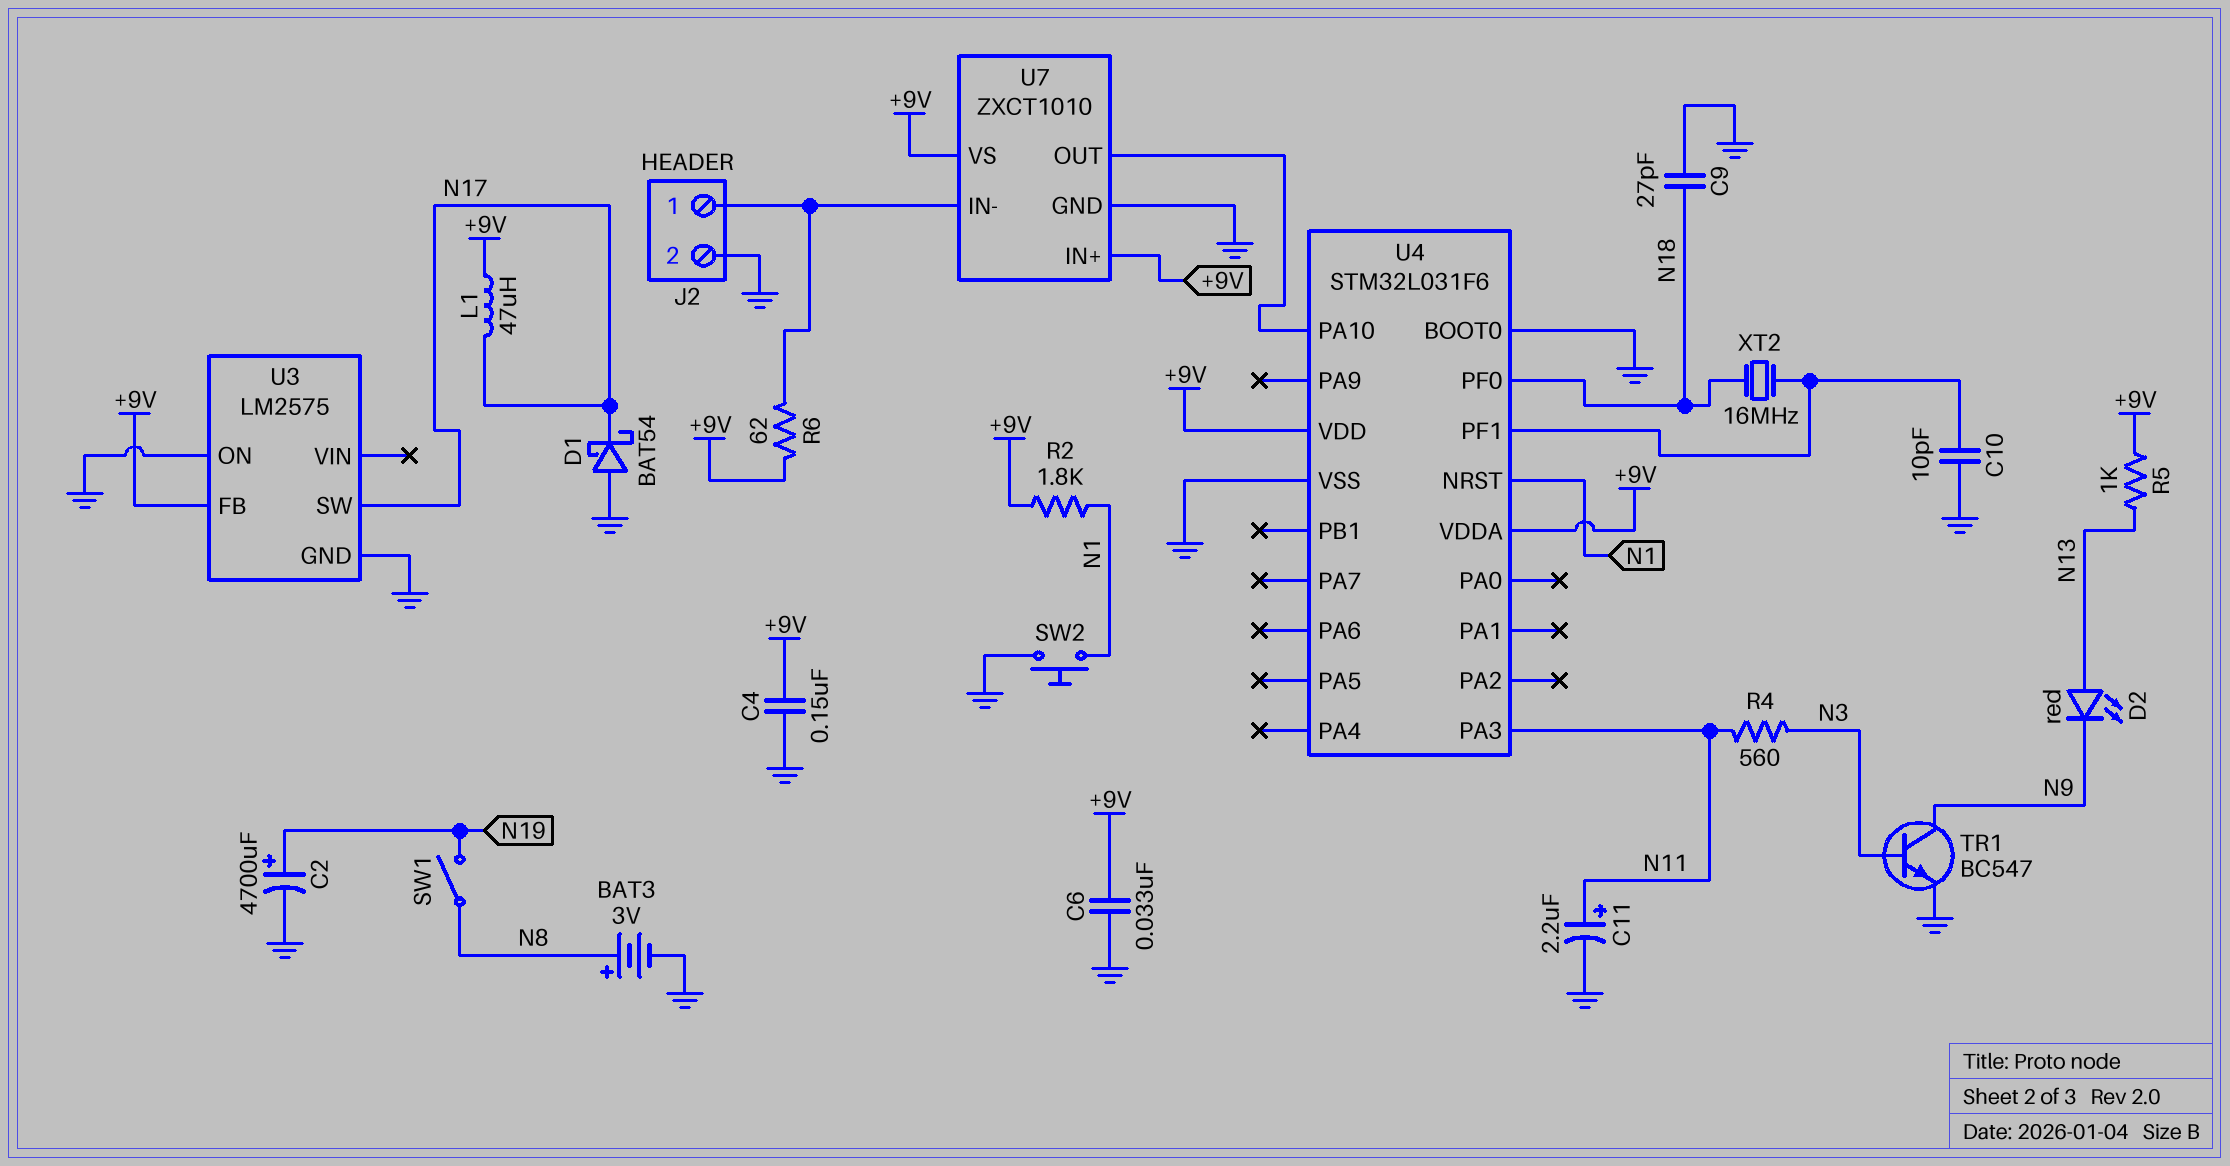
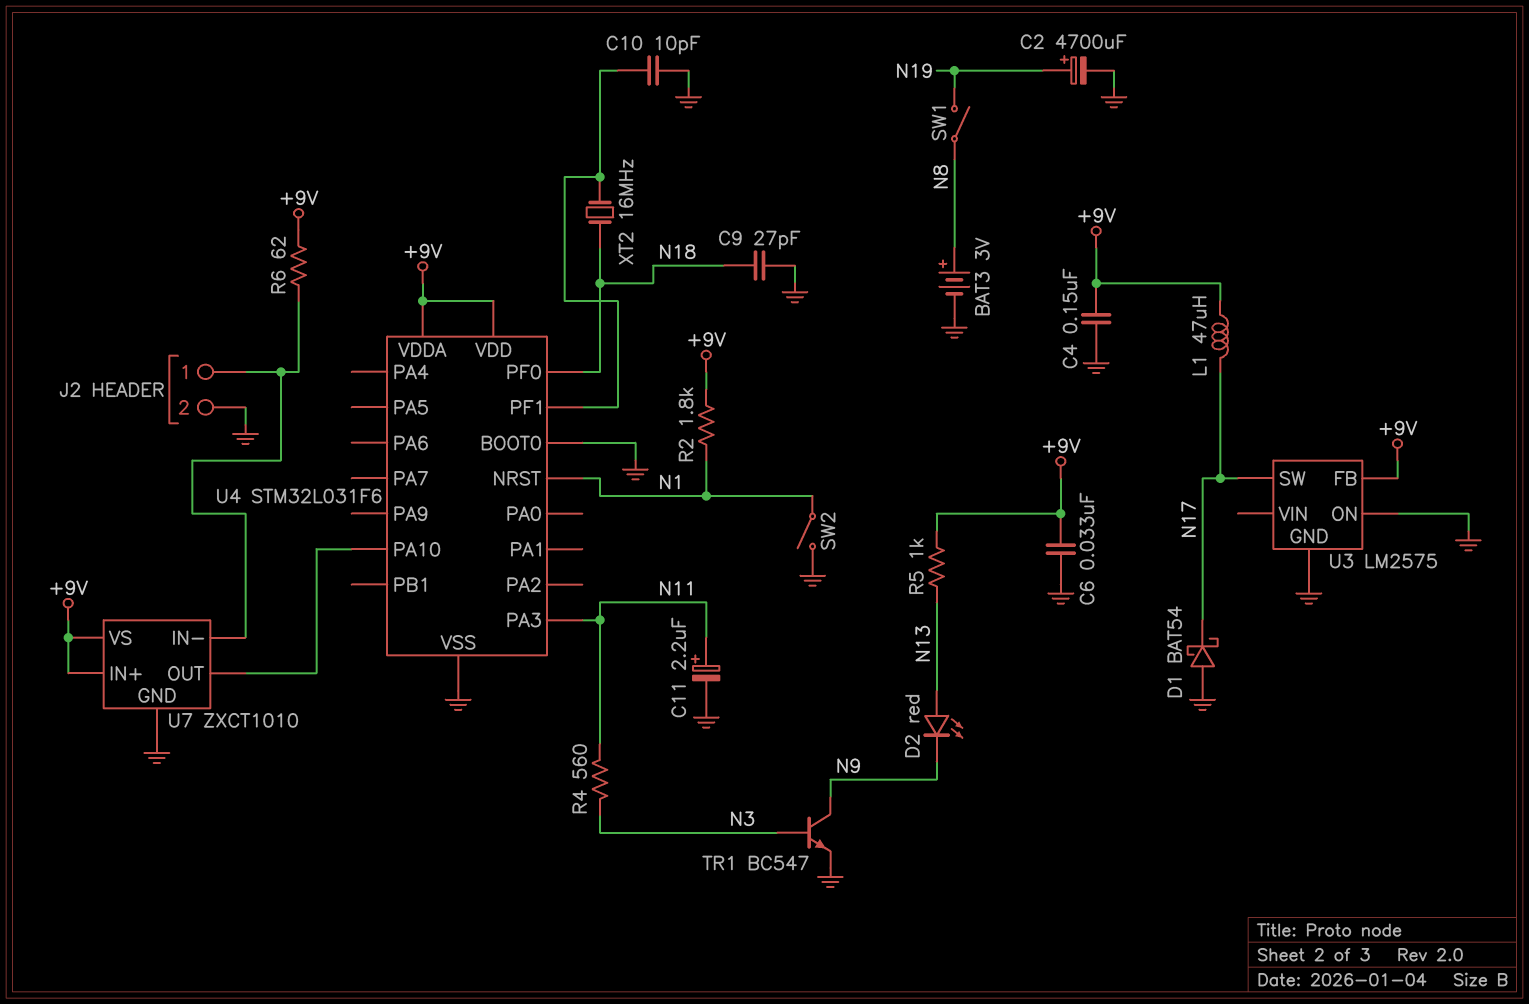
SW2: button (GND, N1) -> switch (GND, N1)

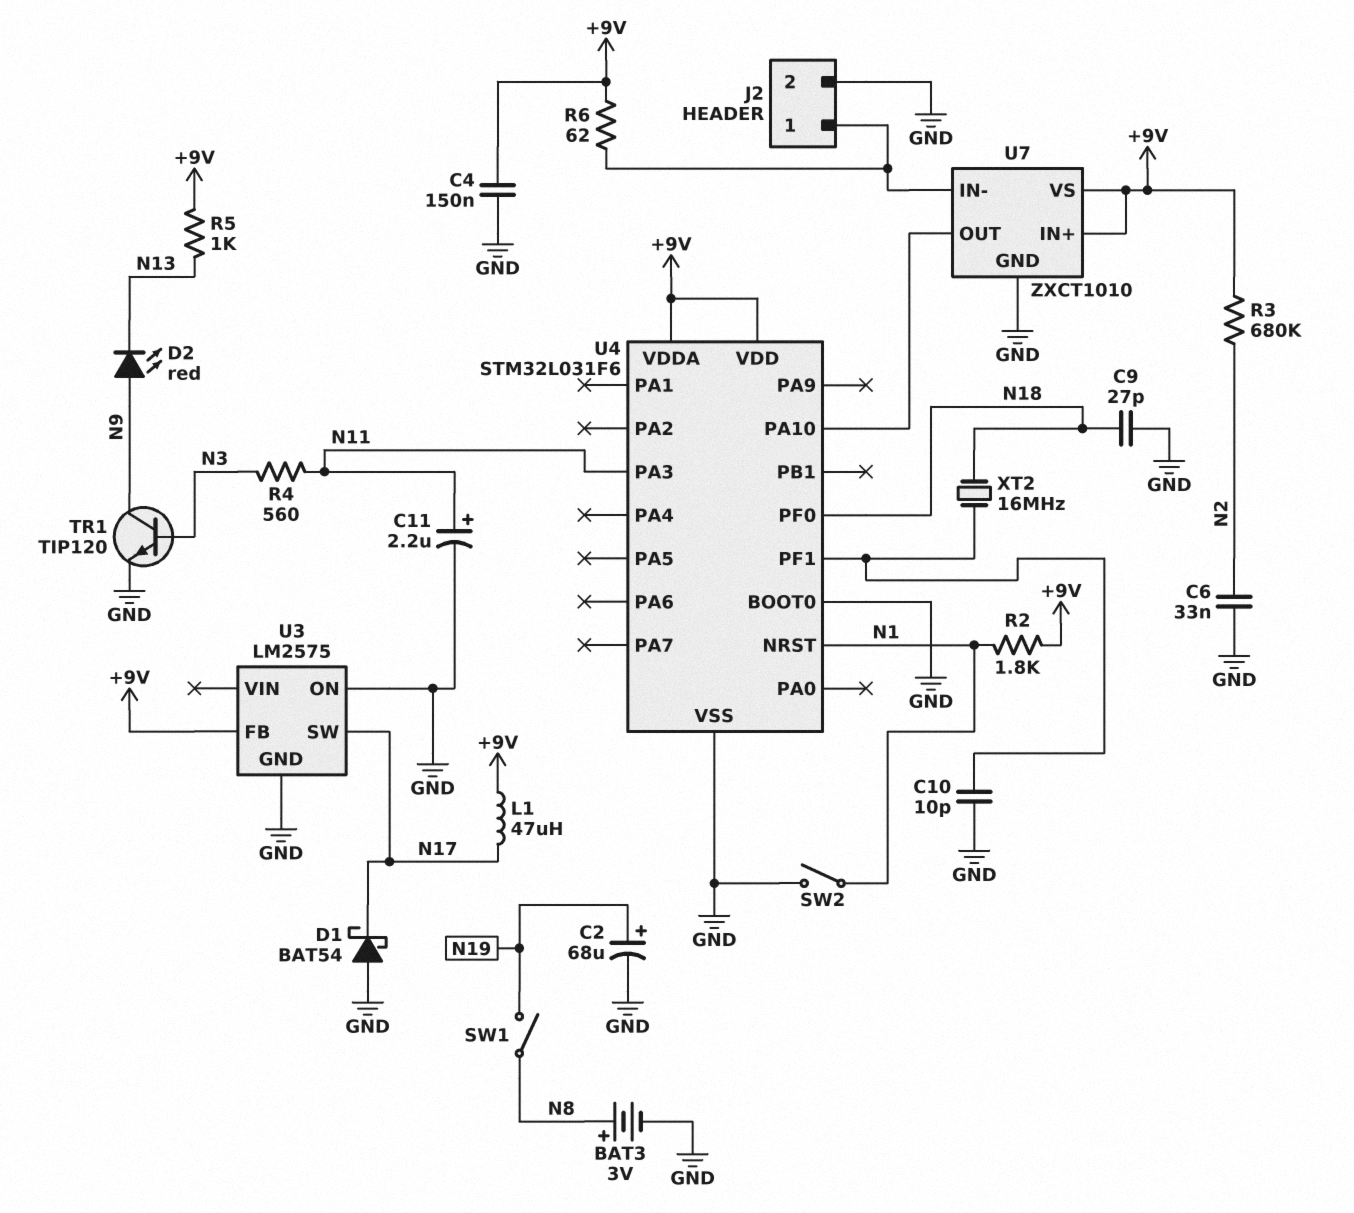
C2: 4700uF (plus N19, minus GND) -> 68uF (plus N19, minus GND)
C6: 33nF (+9V, GND) -> 33nF (GND, N2)
D2: LED red (A N13, K N9) -> LED red (A N9, K N13)
R3: none -> 680k (+9V, N2)
TR1: NPN BC547 (B N3, C N9, E GND) -> NPN TIP120 (B N3, C N9, E GND)

